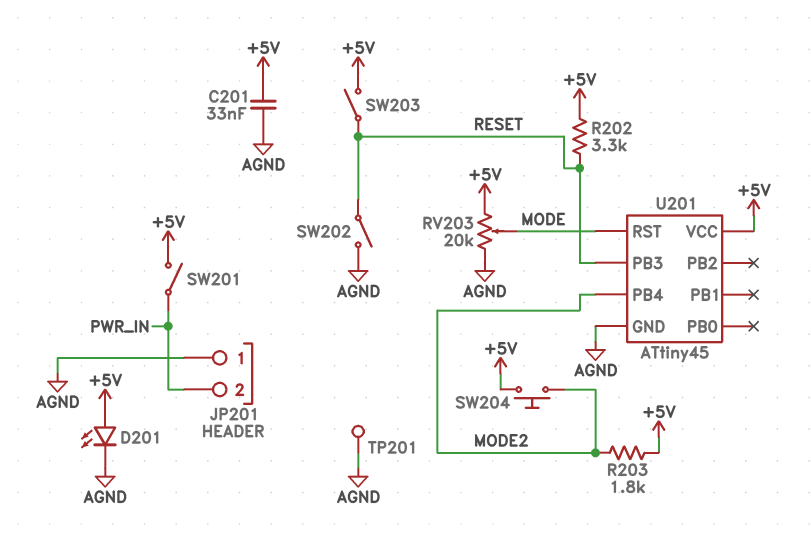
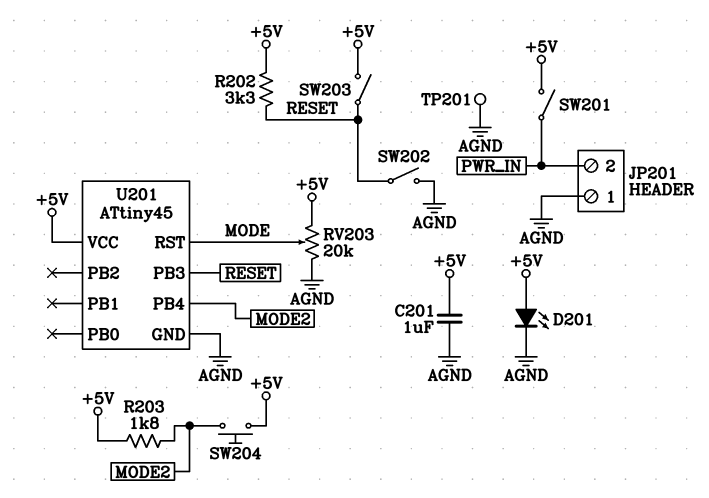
C201: 33nF (+5V, AGND) -> 1uF (+5V, AGND)

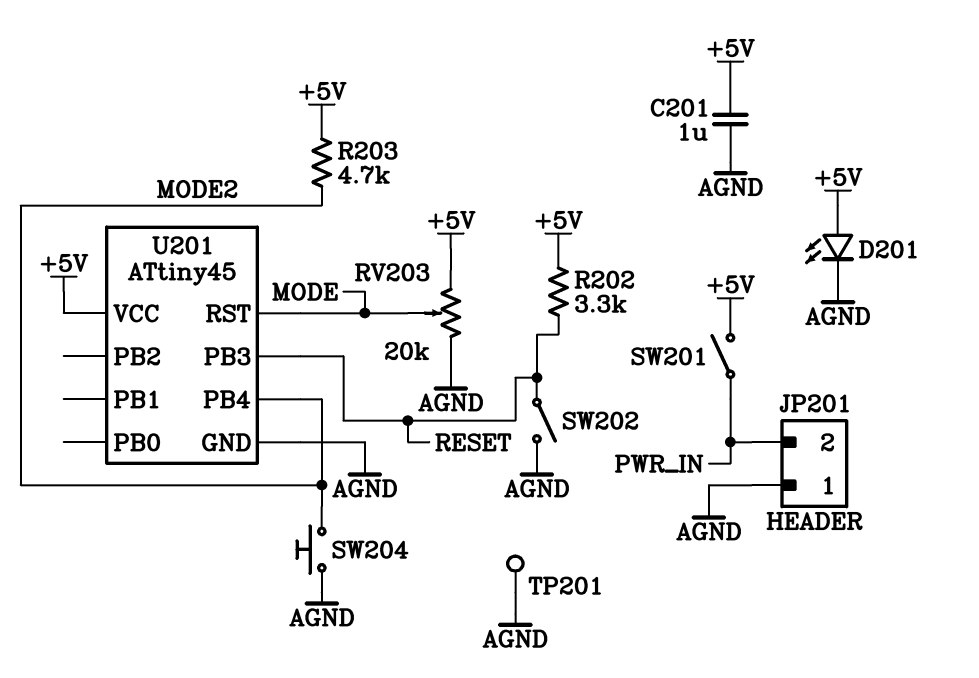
R203: 1.8k (+5V, MODE2) -> 4.7k (+5V, MODE2)
SW203: switch (+5V, RESET) -> none
SW204: button (+5V, MODE2) -> button (AGND, MODE2)

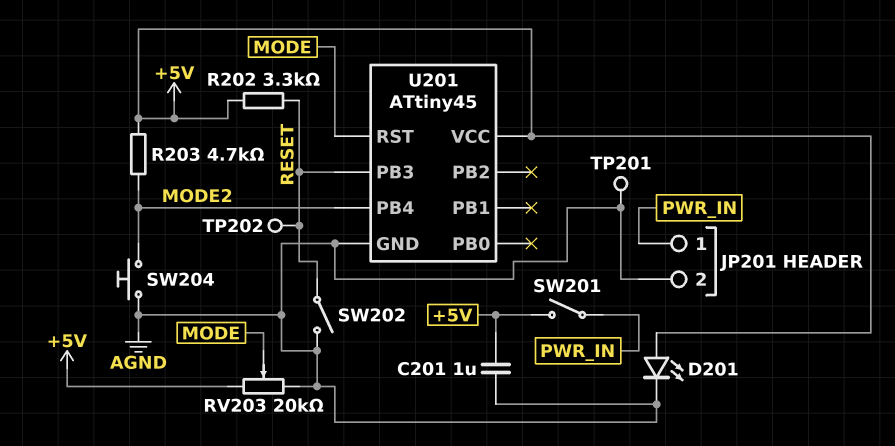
JP201 pin 1: AGND -> PWR_IN
JP201 pin 2: PWR_IN -> AGND
TP202: none -> test point (RESET)

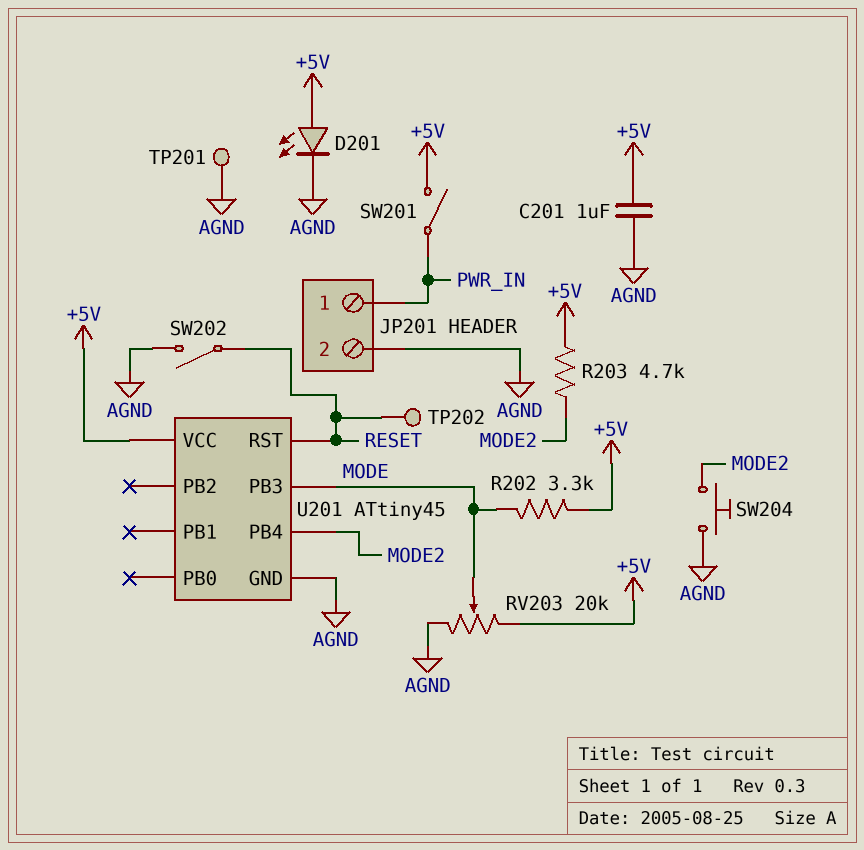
R202: 3.3k (+5V, RESET) -> 3.3k (+5V, MODE)
U201 pin PB3: RESET -> MODE
U201 pin RST: MODE -> RESET

